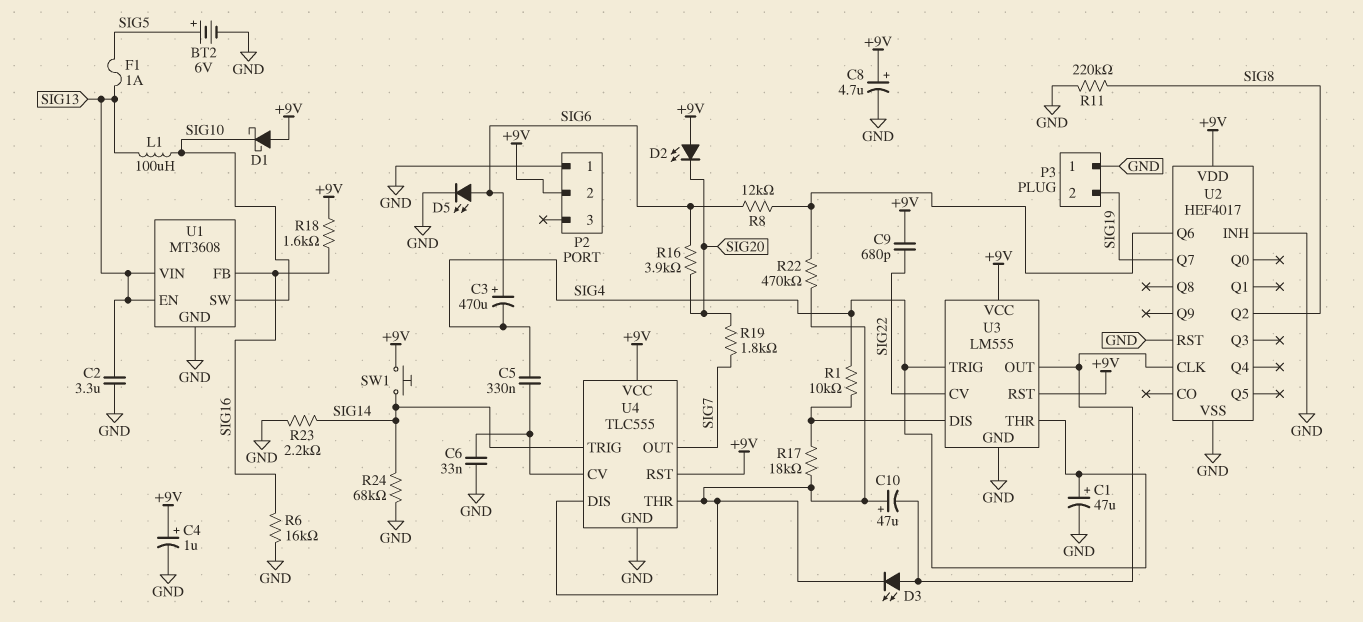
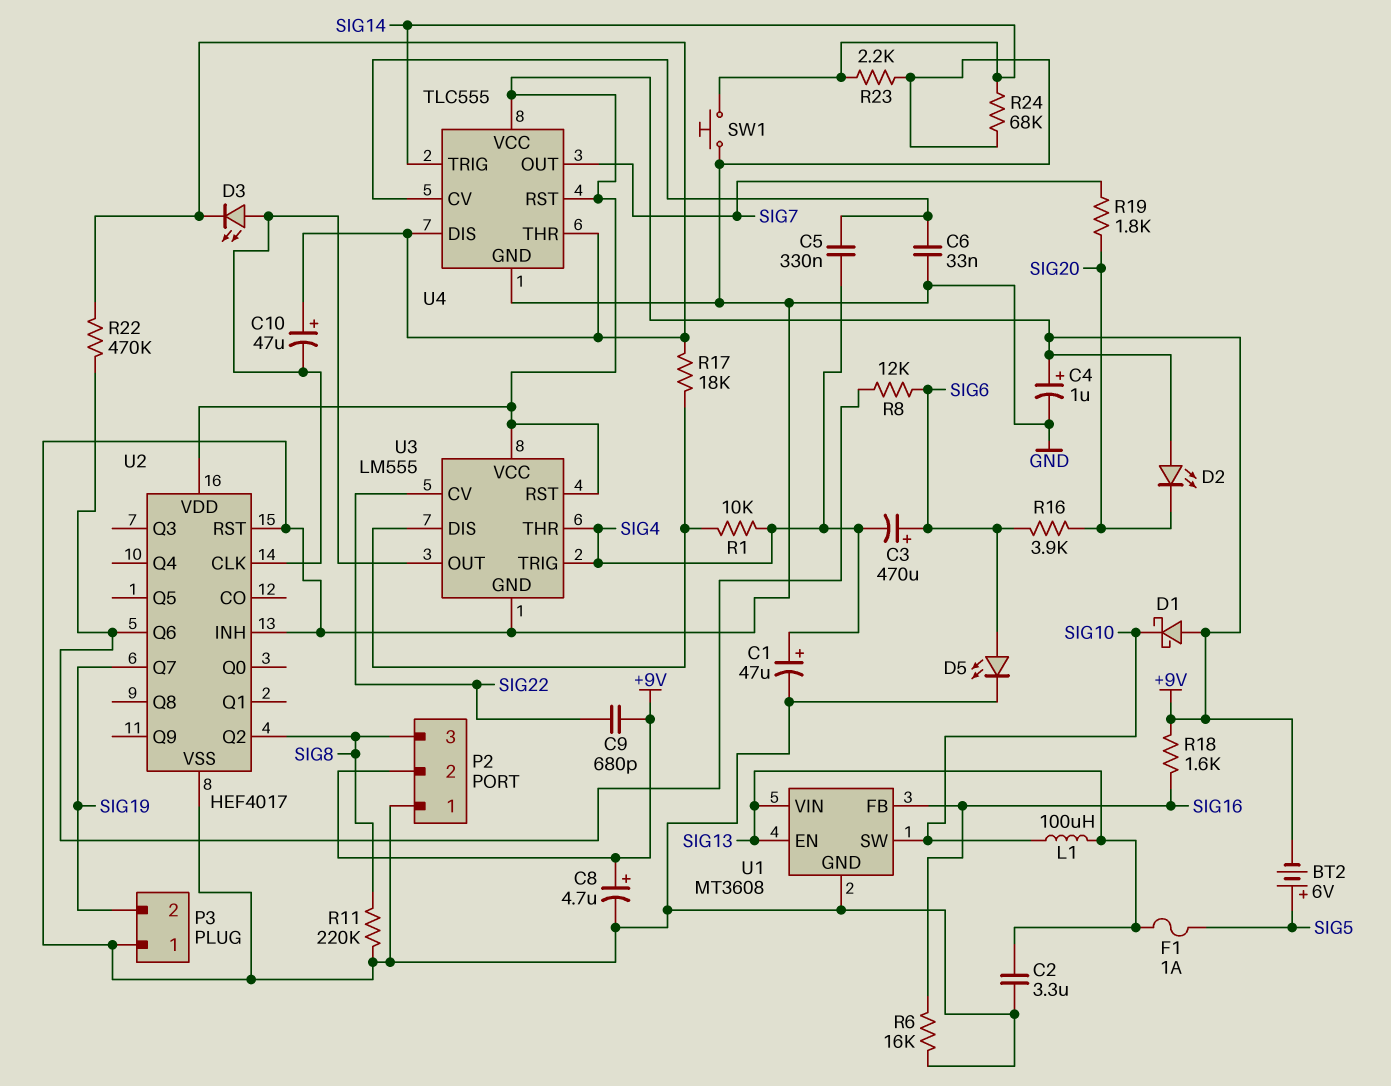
BT2: 6V (plus SIG5, minus GND) -> 6V (plus SIG5, minus +9V)
P2 pin 3: none -> SIG8
SW1: button (+9V, SIG14) -> button (GND, SIG14)

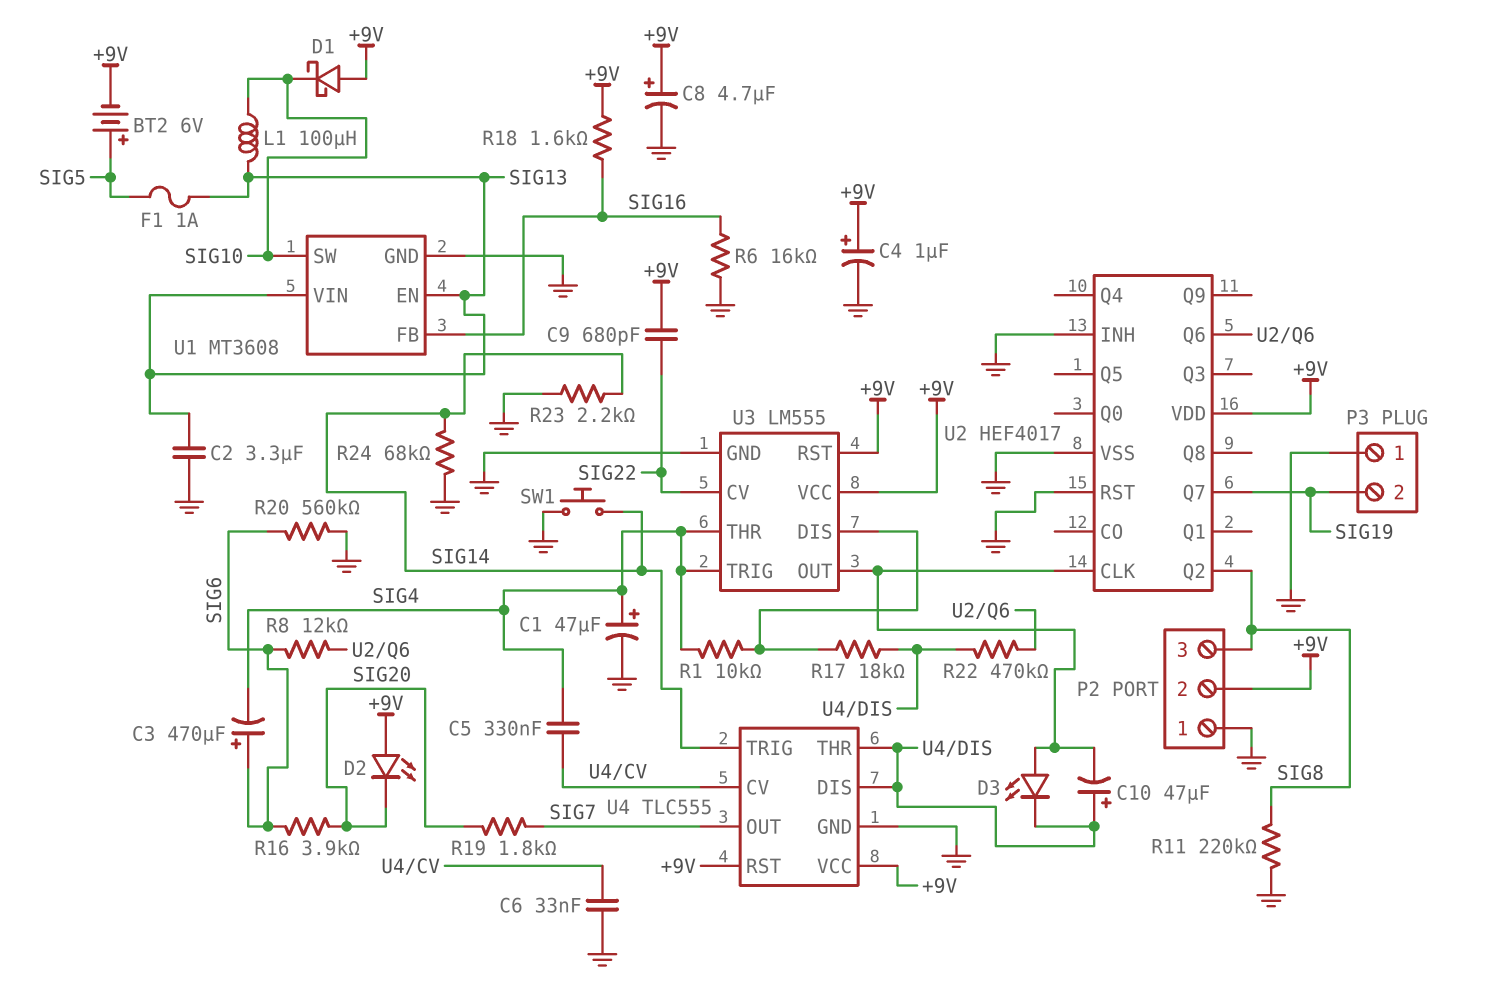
D5: LED (A SIG6, K GND) -> none
R20: none -> 560k (GND, SIG6)

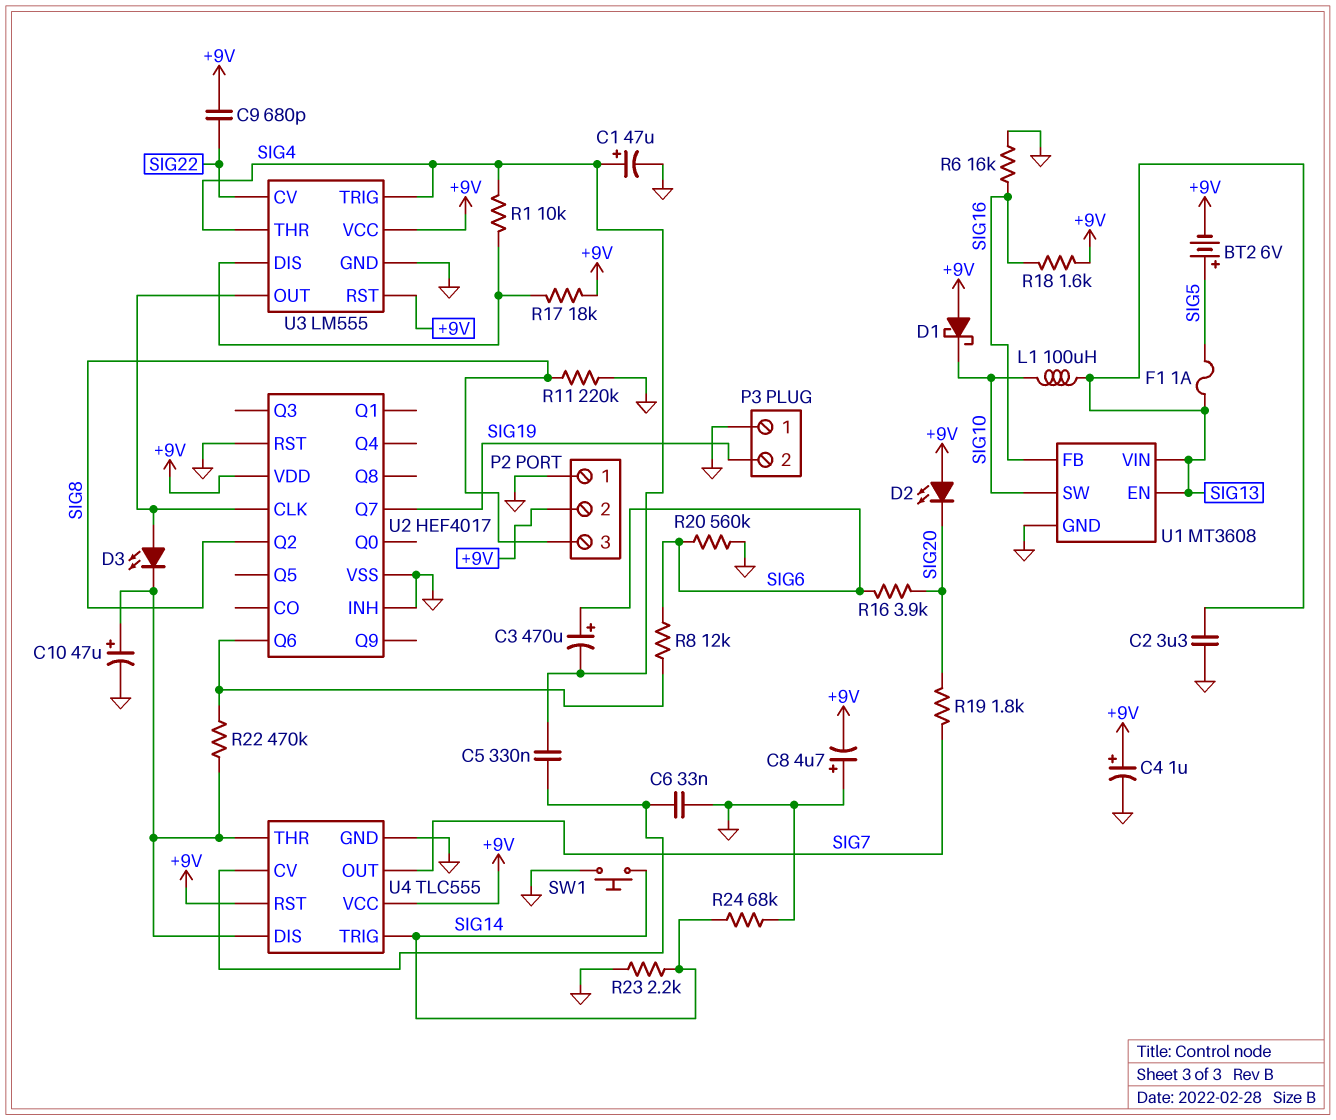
C8: 4.7uF (plus +9V, minus GND) -> 4.7uF (plus GND, minus +9V)
C10: 47uF (plus U4/DIS, minus U2/CLK) -> 47uF (plus U4/DIS, minus GND)
R17: 18k (U3/DIS, U4/DIS) -> 18k (+9V, U3/DIS)

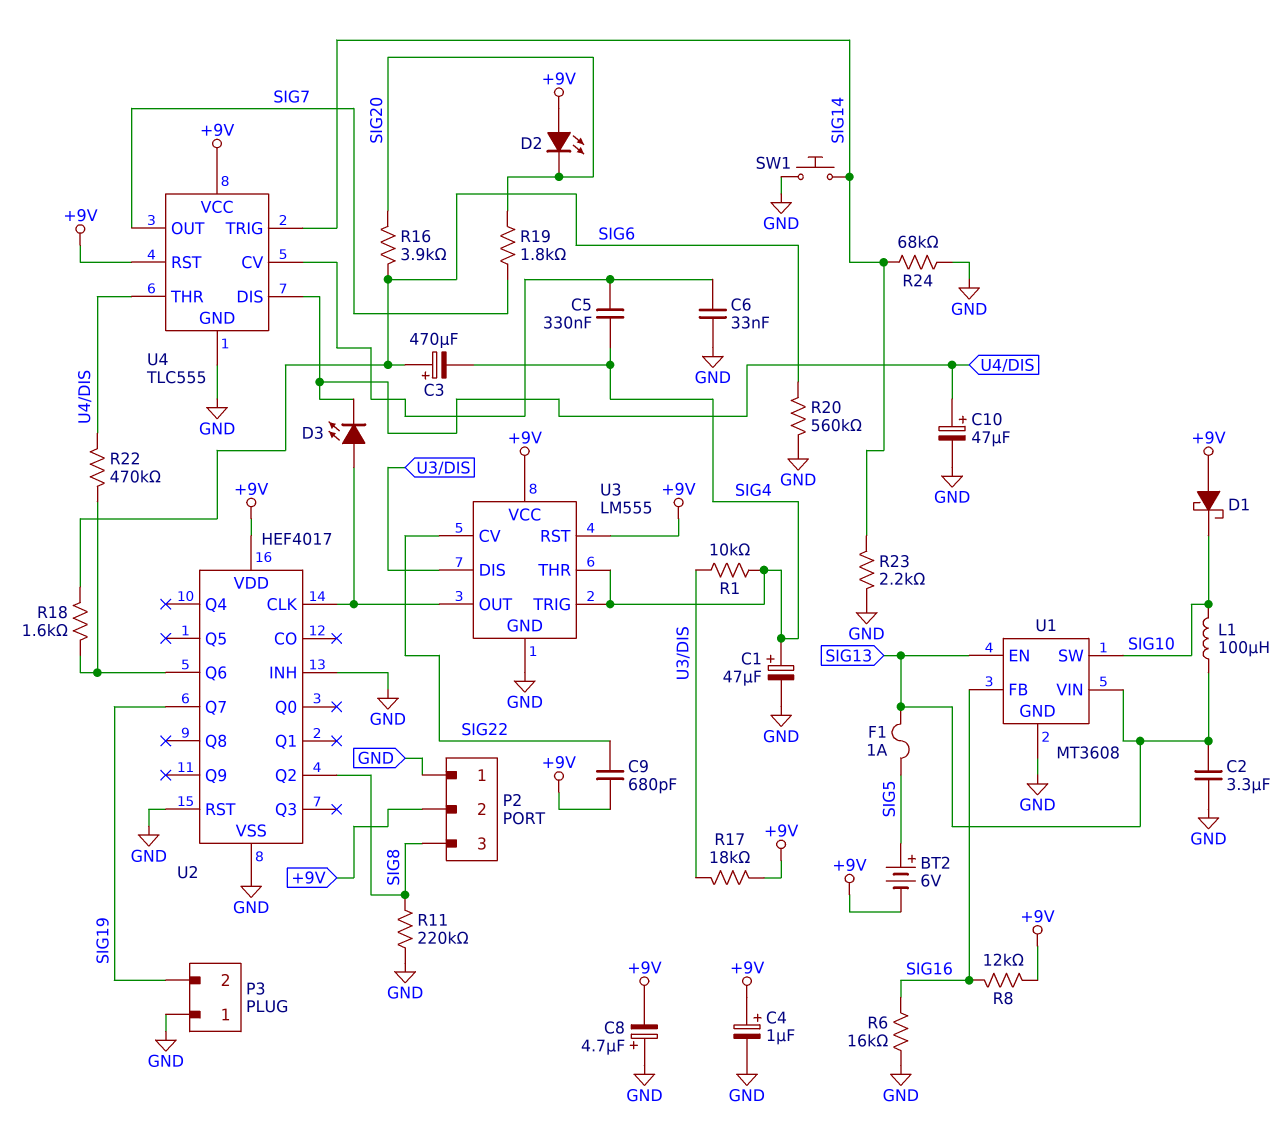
R8: 12k (SIG6, U2/Q6) -> 12k (+9V, SIG16)
R18: 1.6k (+9V, SIG16) -> 1.6k (SIG6, U2/Q6)

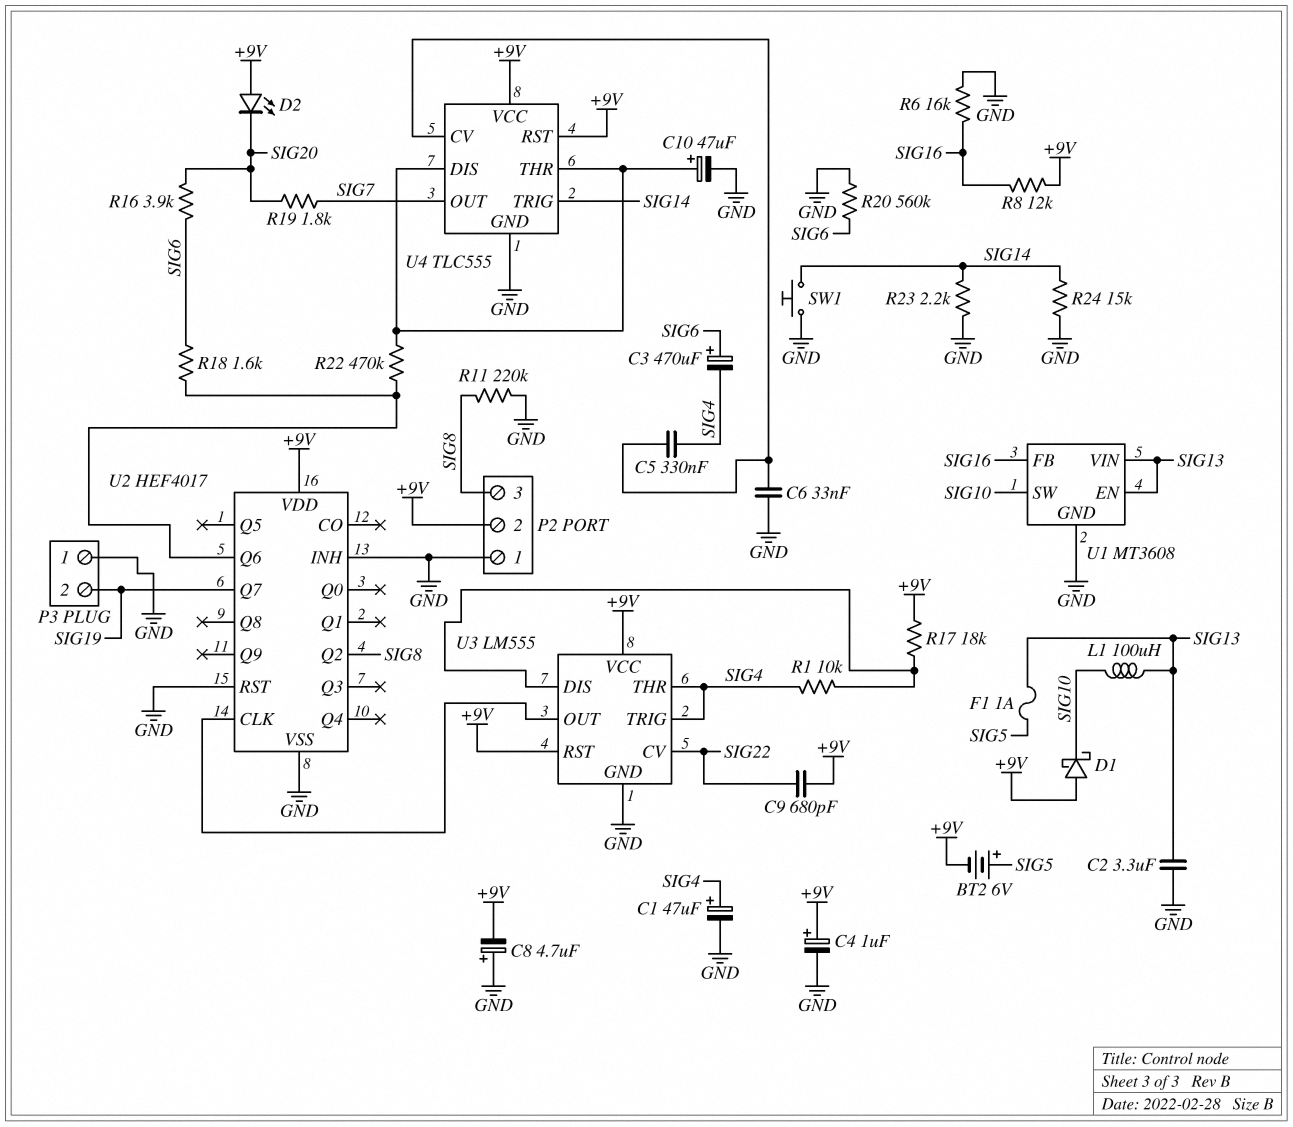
D3: LED (A U2/CLK, K U4/DIS) -> none
R24: 68k (GND, SIG14) -> 15k (GND, SIG14)

